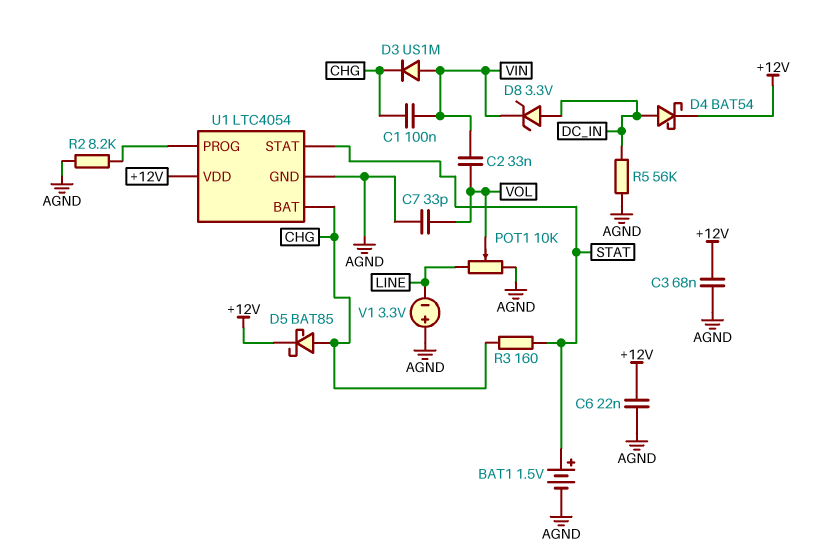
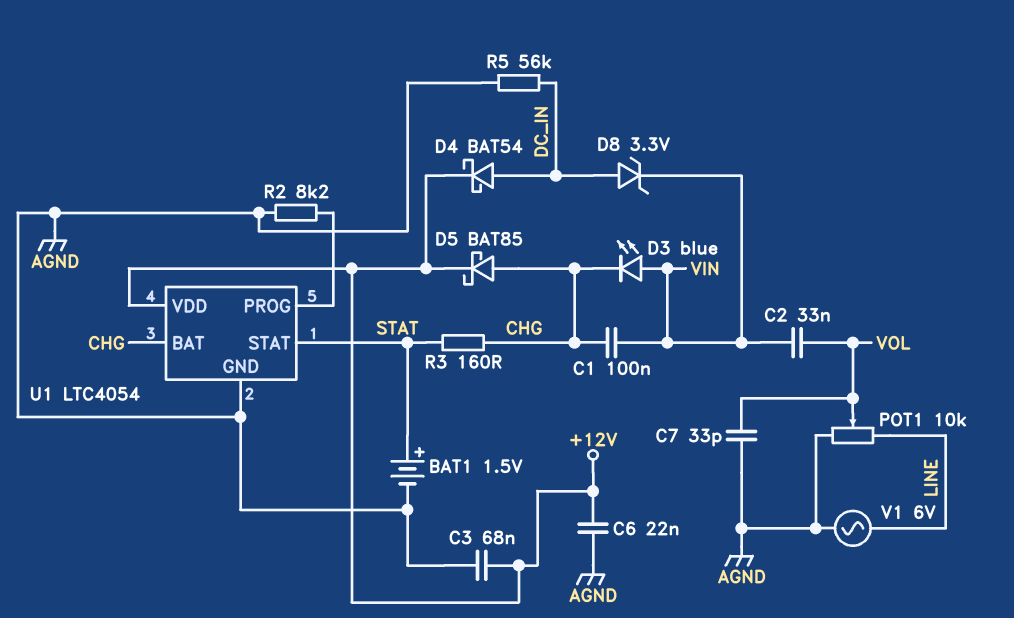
D3: diode US1M (A VIN, K CHG) -> LED blue (A VIN, K CHG)
V1: 3.3V (plus AGND, minus LINE) -> AC 6V (AGND, LINE)

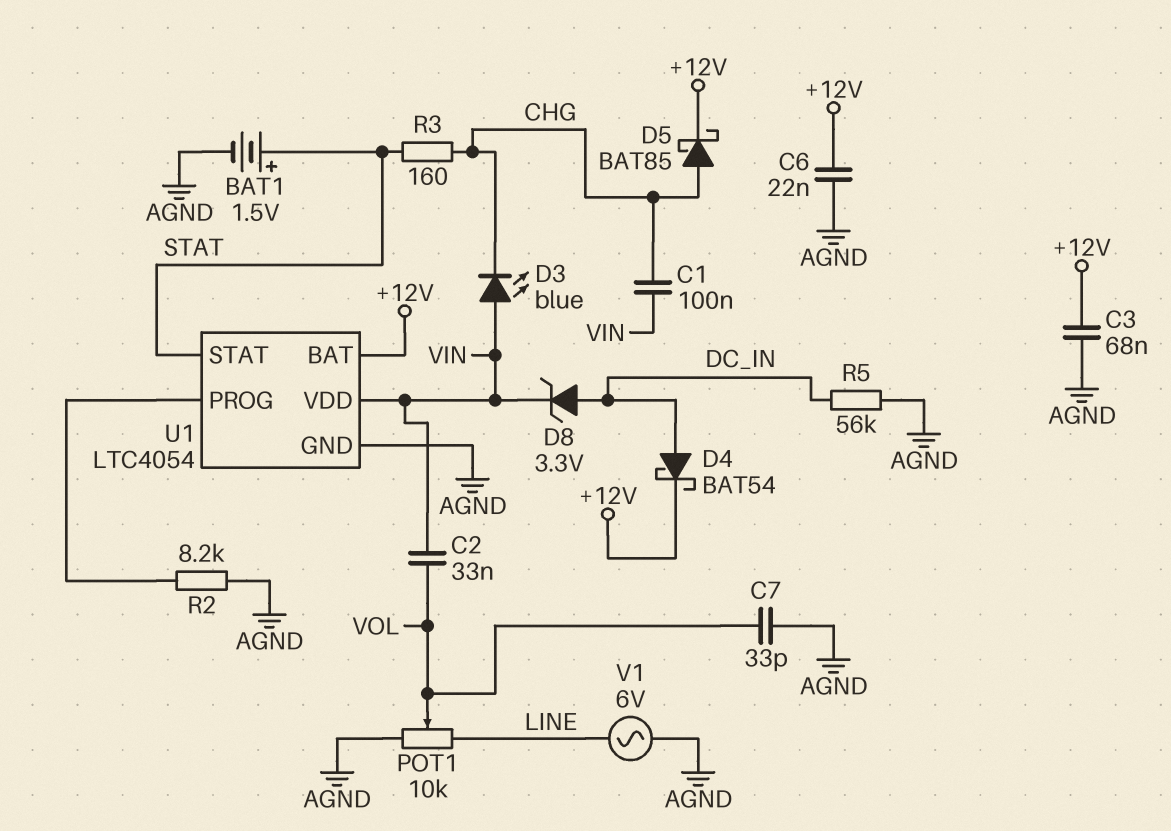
U1 pin BAT: CHG -> +12V
U1 pin VDD: +12V -> VIN

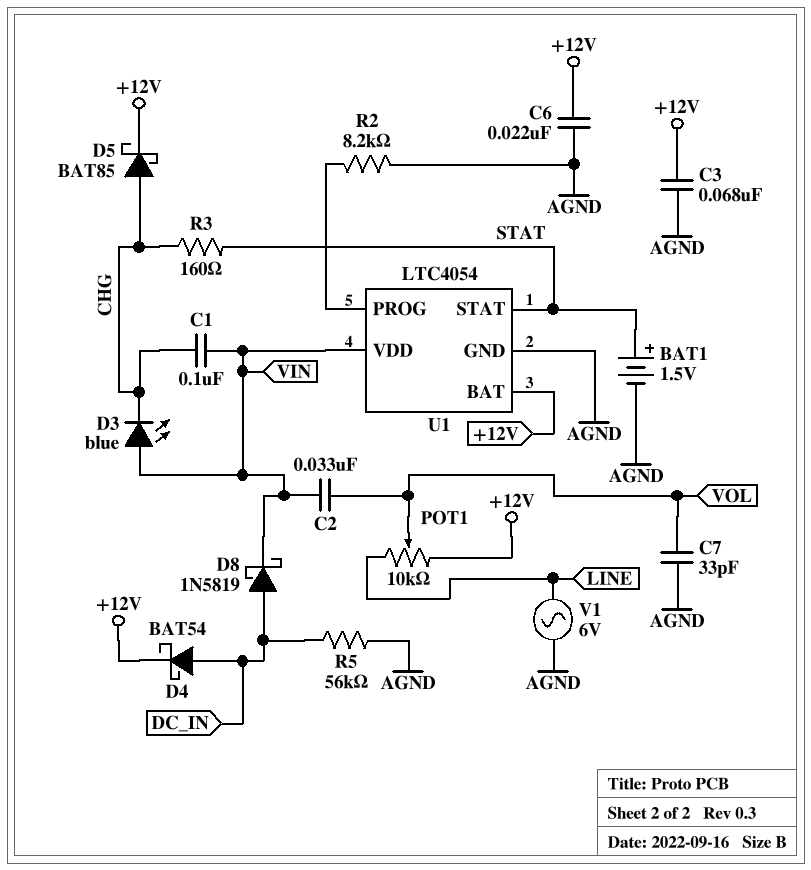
D8: zener 3.3V (A DC_IN, K VIN) -> schottky 1N5819 (A DC_IN, K VIN)
POT1: 10k (AGND, LINE, wiper VOL) -> 10k (+12V, LINE, wiper VOL)

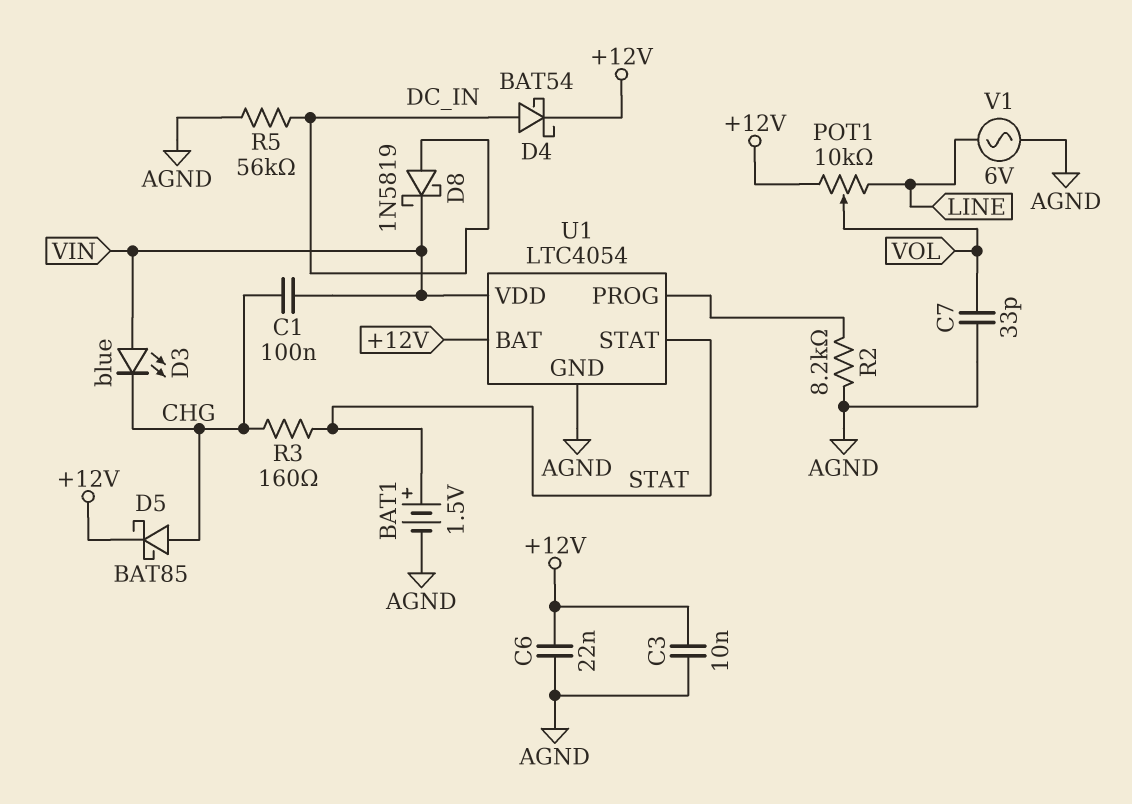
C2: 33nF (VIN, VOL) -> none
C3: 68nF (+12V, AGND) -> 10nF (+12V, AGND)

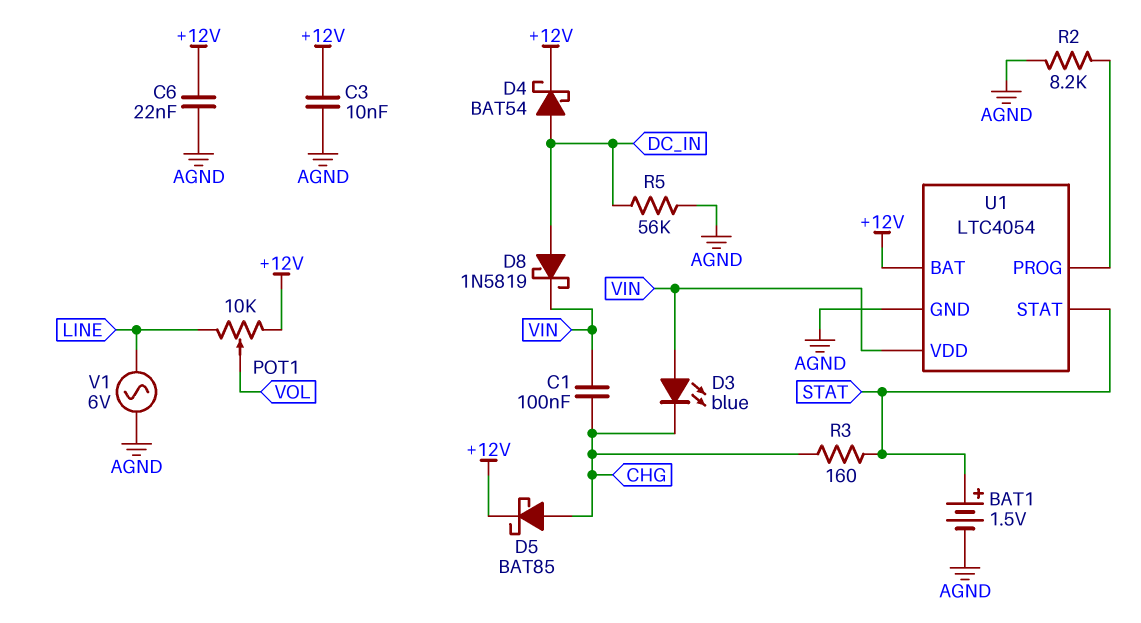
C7: 33pF (AGND, VOL) -> none

